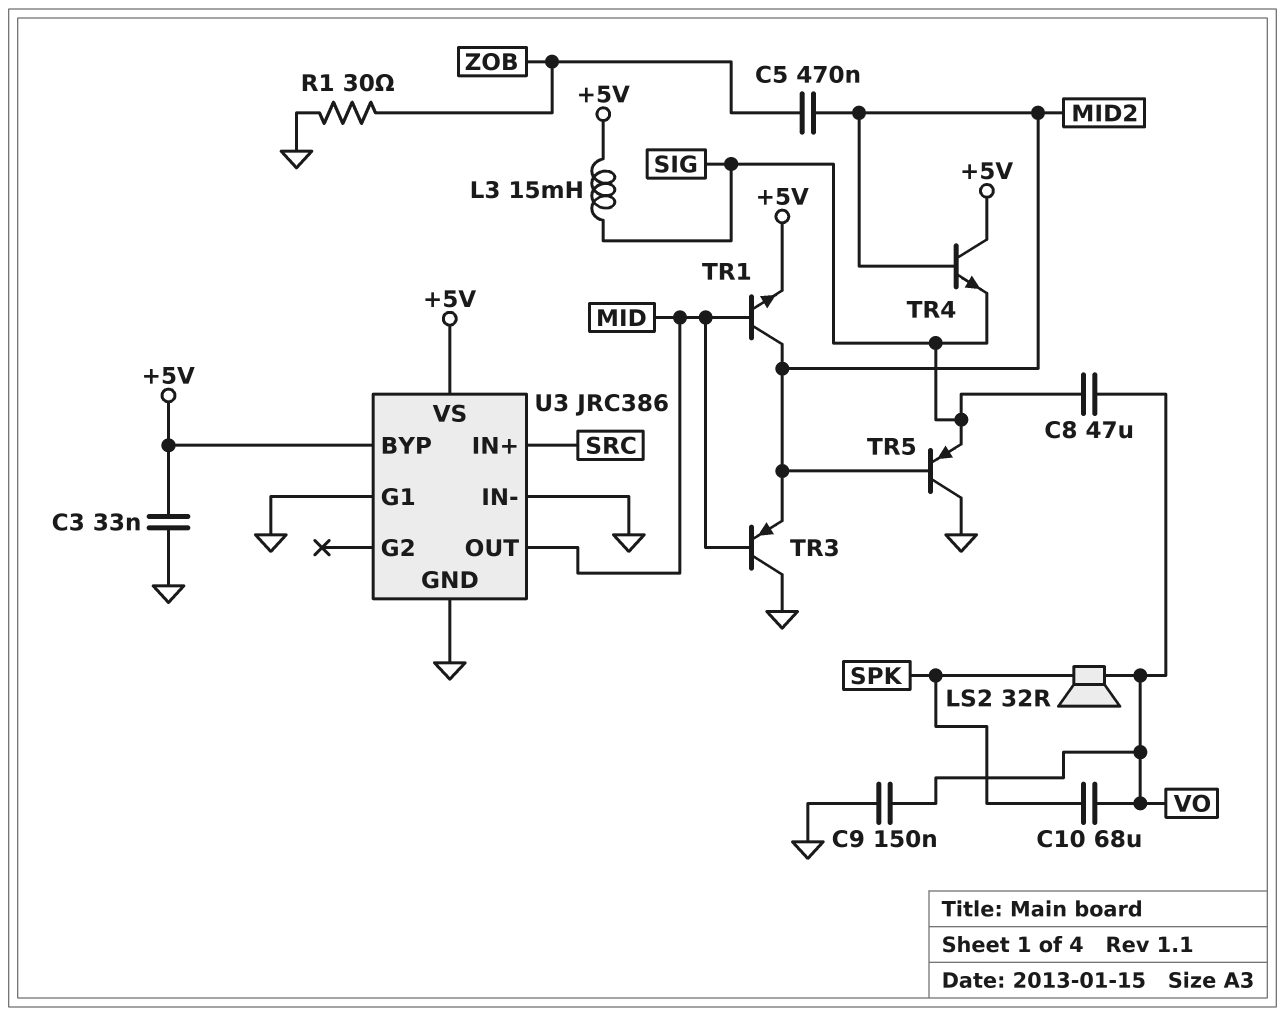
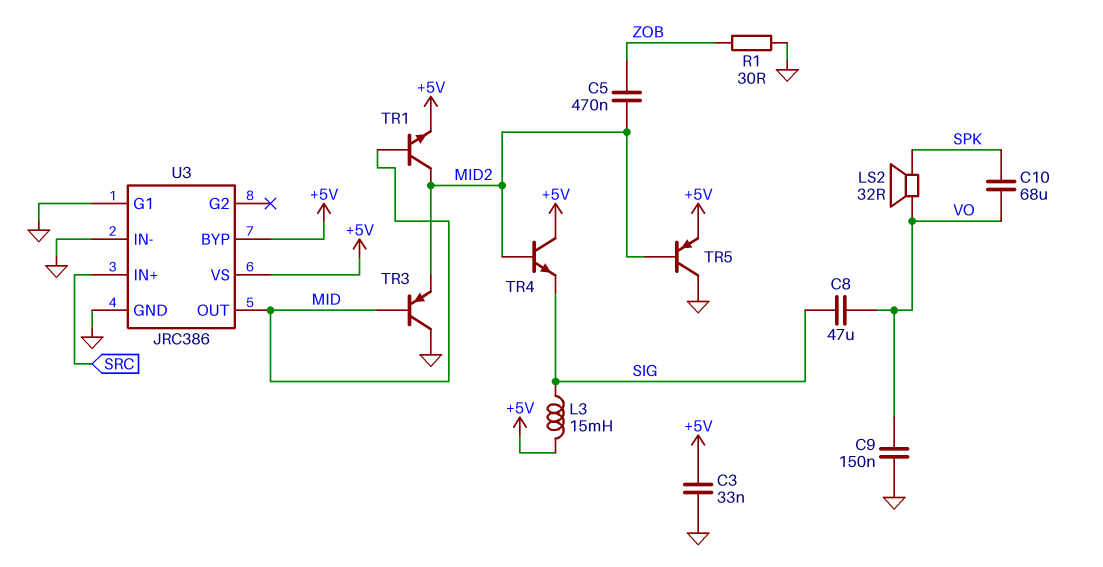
TR5: PNP (B MID2, C GND, E SIG) -> PNP (B MID2, C GND, E +5V)

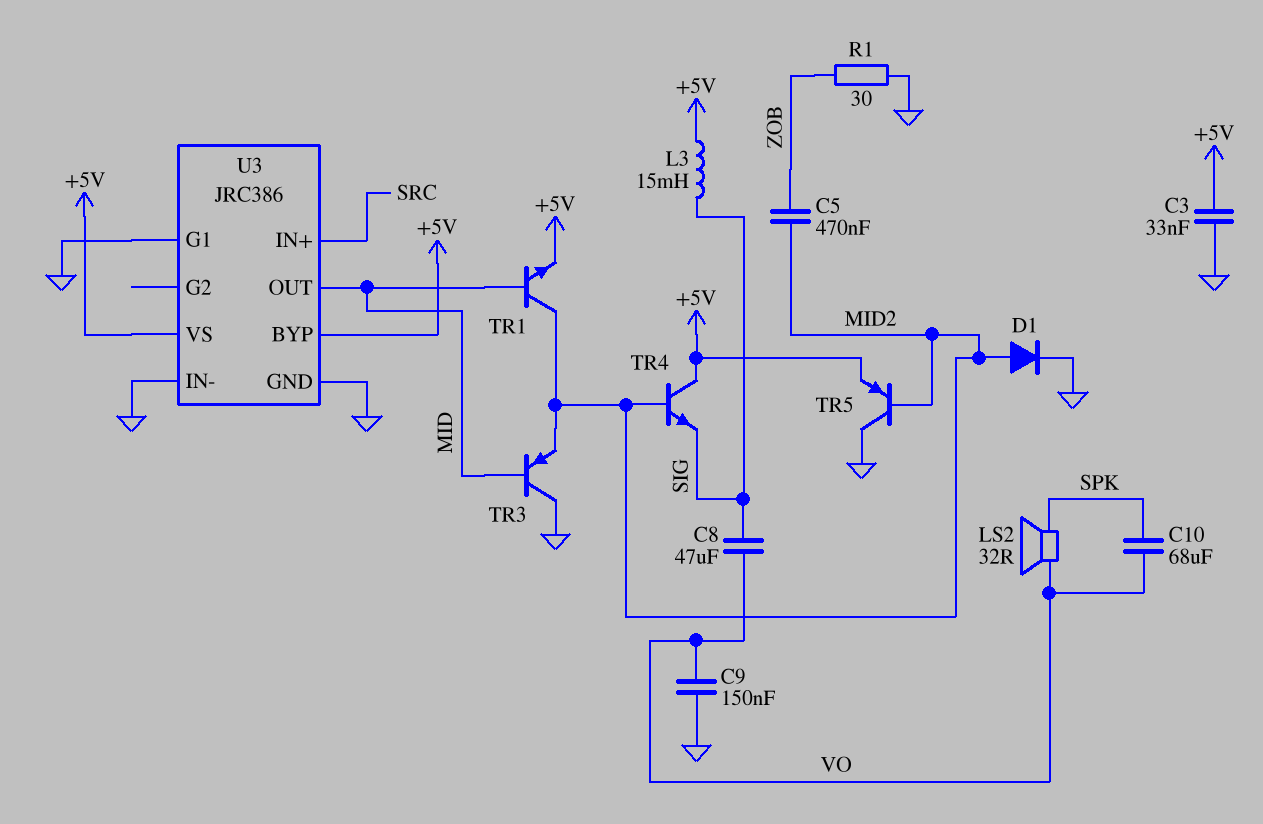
D1: none -> diode (A MID2, K GND)

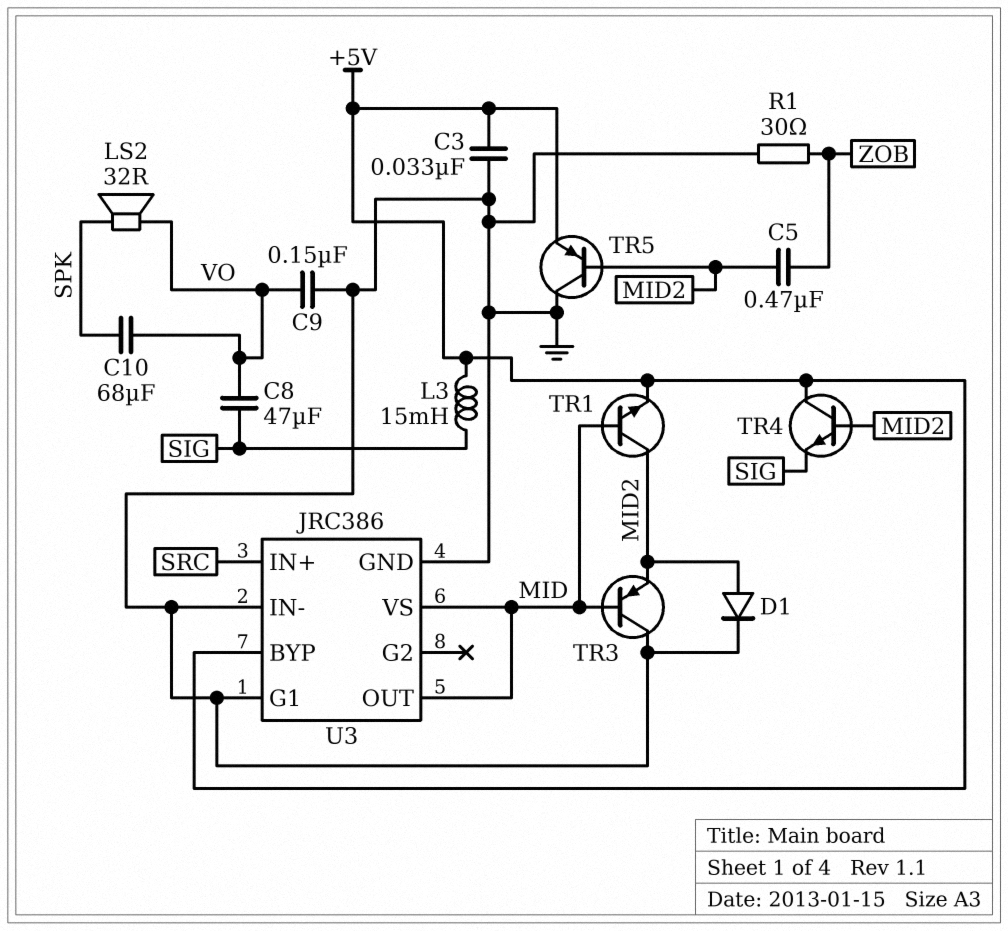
U3 pin VS: +5V -> MID

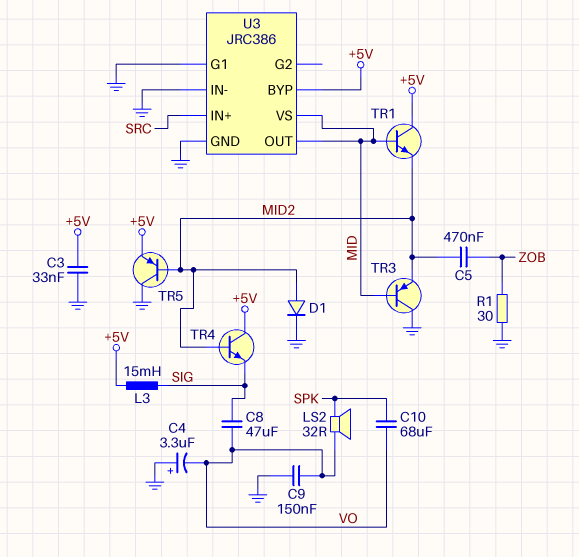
C4: none -> 3.3uF (plus GND, minus VO)
TR1: NPN (B MID, C MID2, E +5V) -> NPN (B MID, C +5V, E MID2)

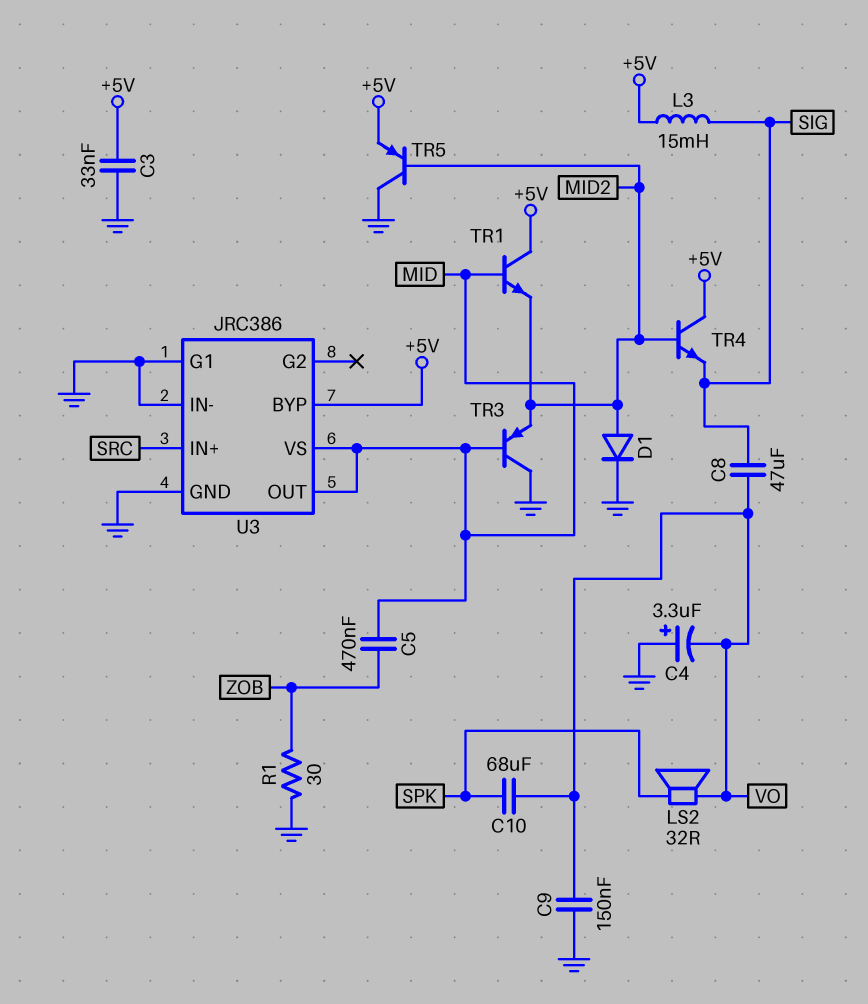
C5: 470nF (MID2, ZOB) -> 470nF (MID, ZOB)

